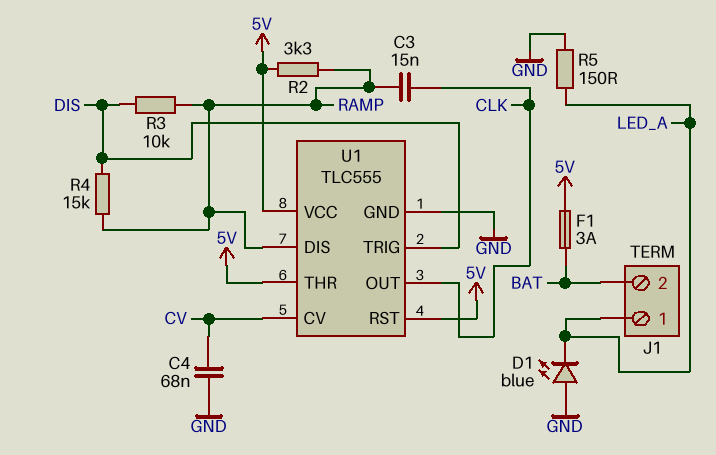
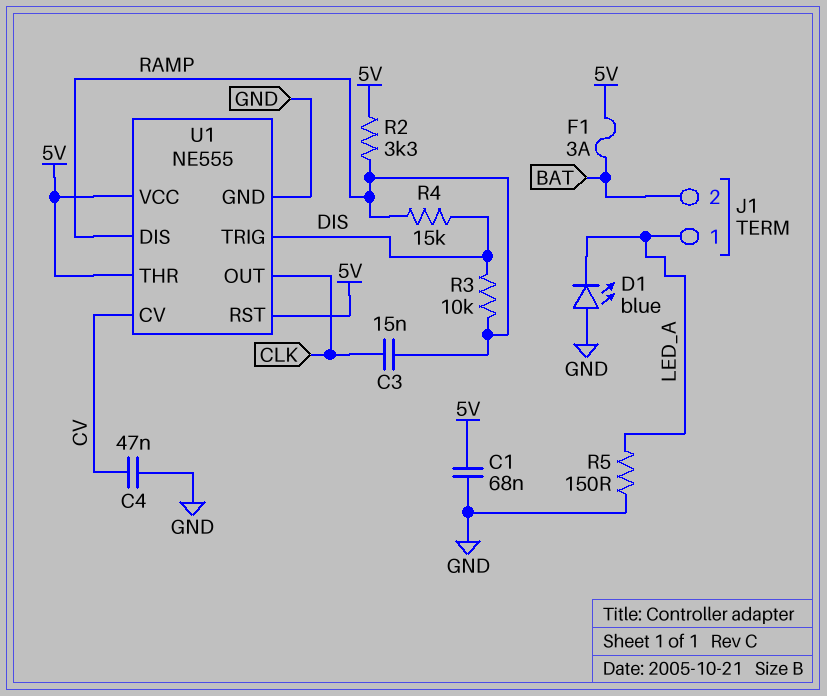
C1: none -> 68nF (5V, GND)
C4: 68nF (CV, GND) -> 47nF (CV, GND)
U1: TLC555 -> NE555

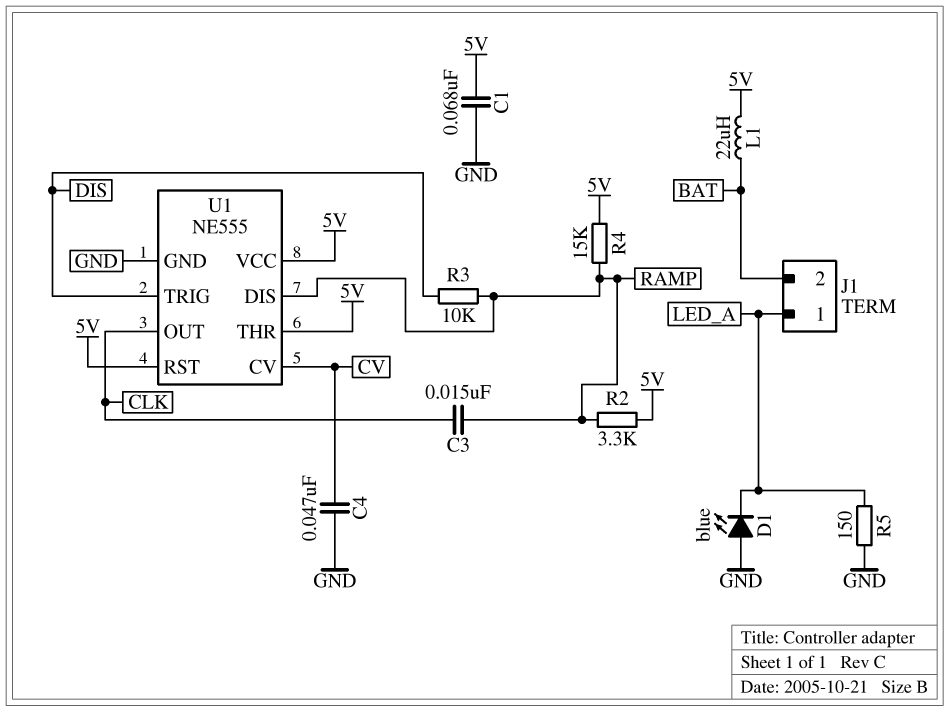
F1: 3A (5V, BAT) -> none
L1: none -> 22uH (5V, BAT)
R4: 15k (DIS, RAMP) -> 15k (5V, RAMP)

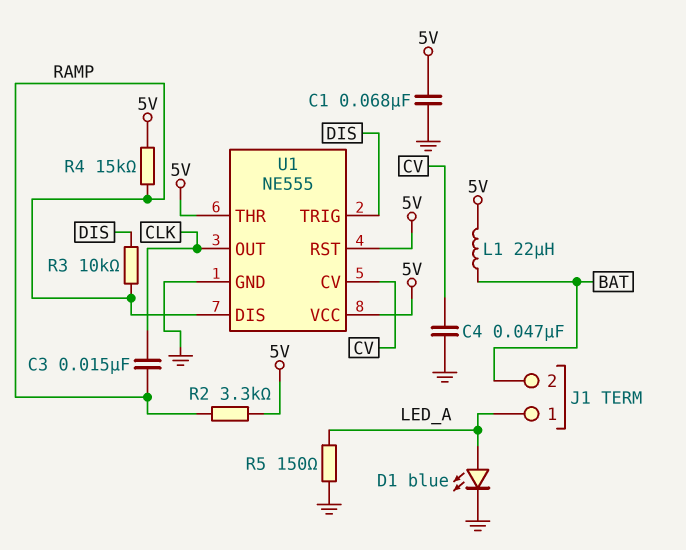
D1: LED blue (A GND, K LED_A) -> LED blue (A LED_A, K GND)

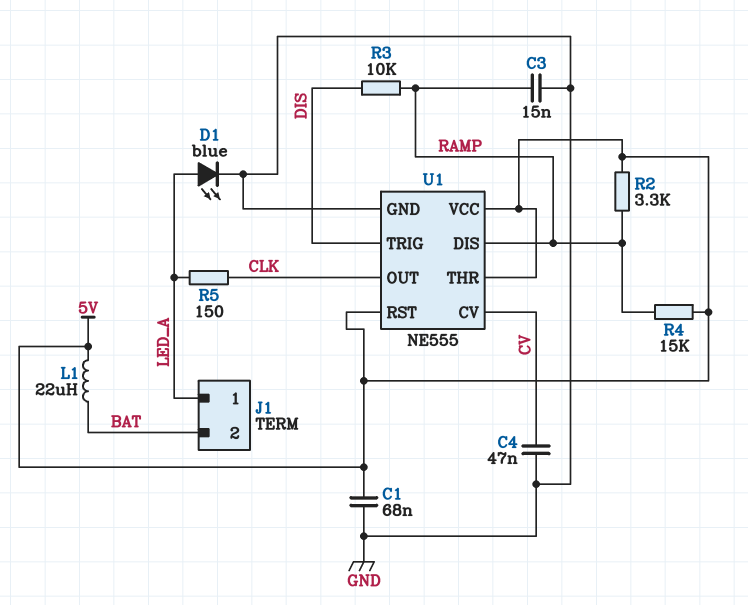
C3: 15nF (CLK, RAMP) -> 15nF (GND, RAMP)
R5: 150 (GND, LED_A) -> 150 (CLK, LED_A)

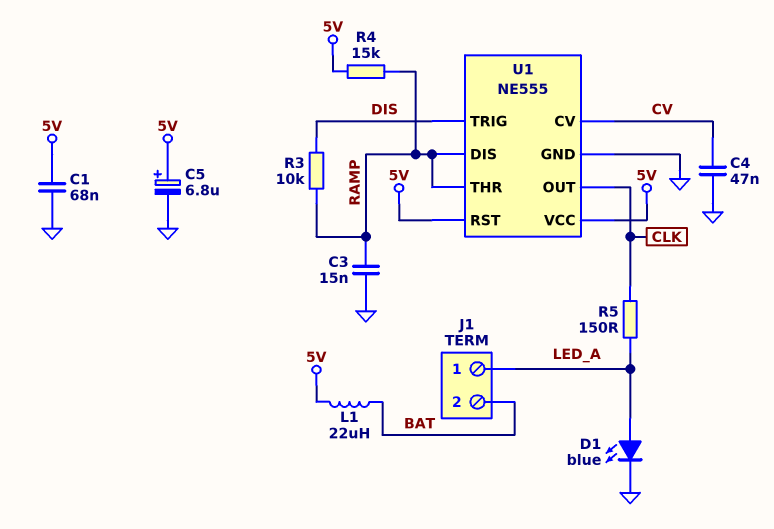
C5: none -> 6.8uF (plus 5V, minus GND)
R2: 3.3k (5V, RAMP) -> none
U1 pin THR: 5V -> RAMP

